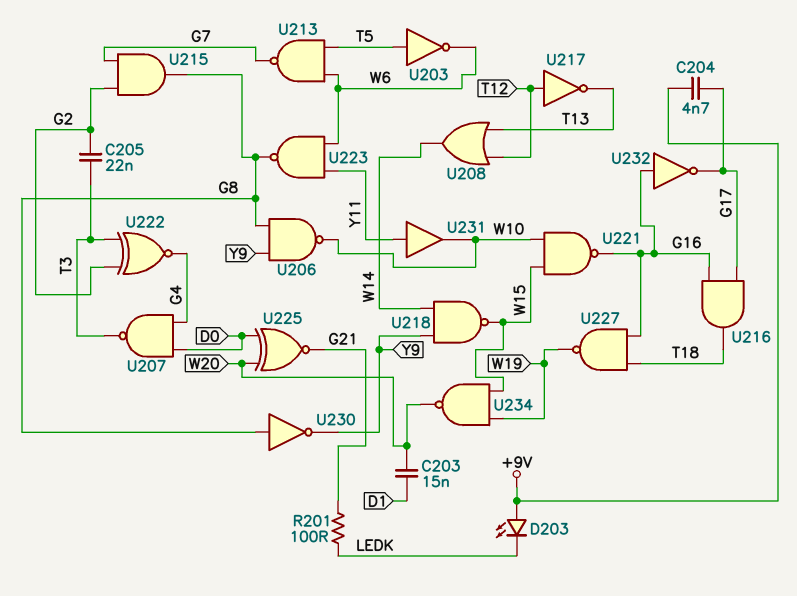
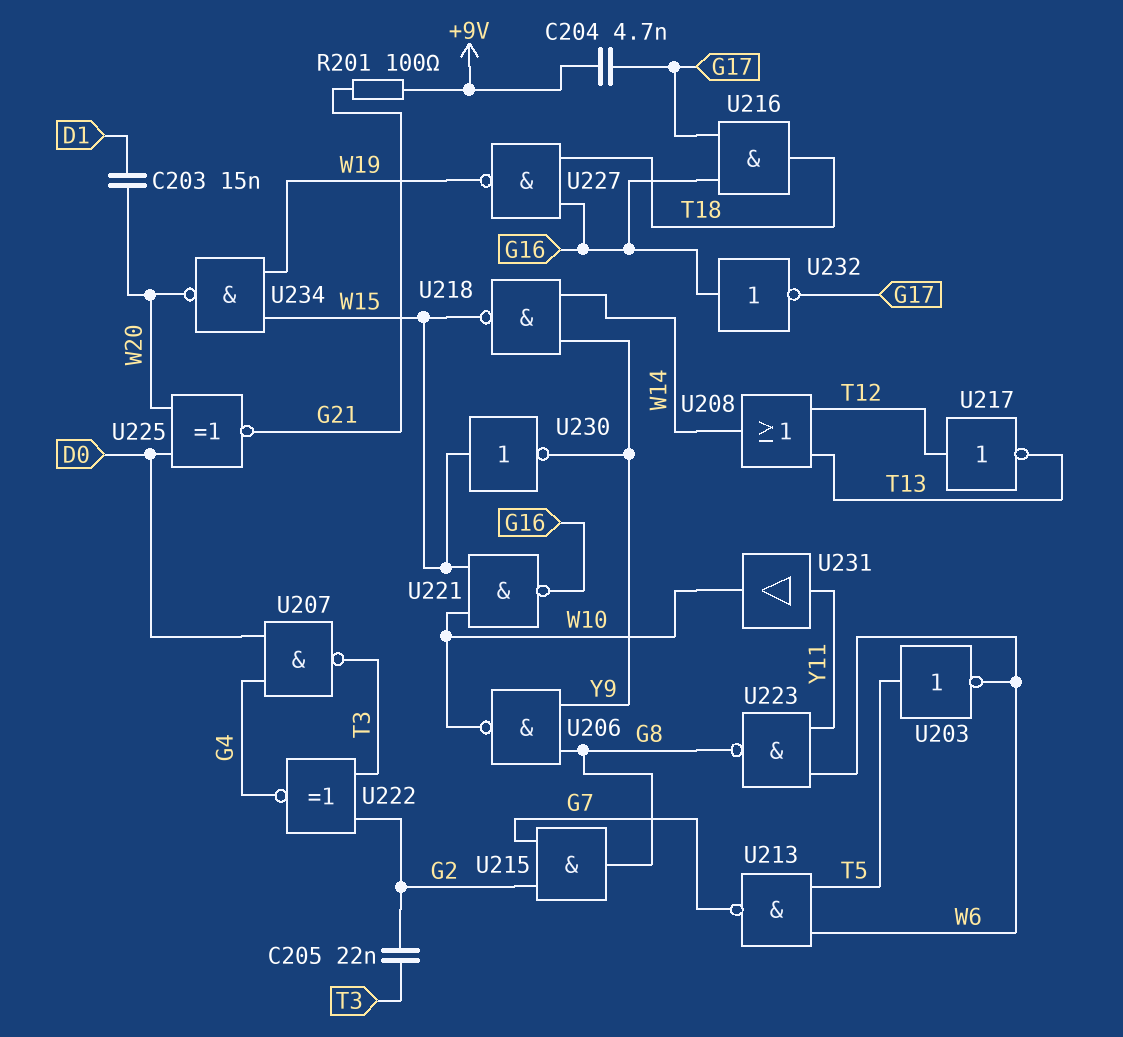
D203: LED (A +9V, K LEDK) -> none
R201: 100 (G21, LEDK) -> 100 (+9V, G21)
U230: NOT (in G8, out Y9) -> NOT (in W15, out Y9)

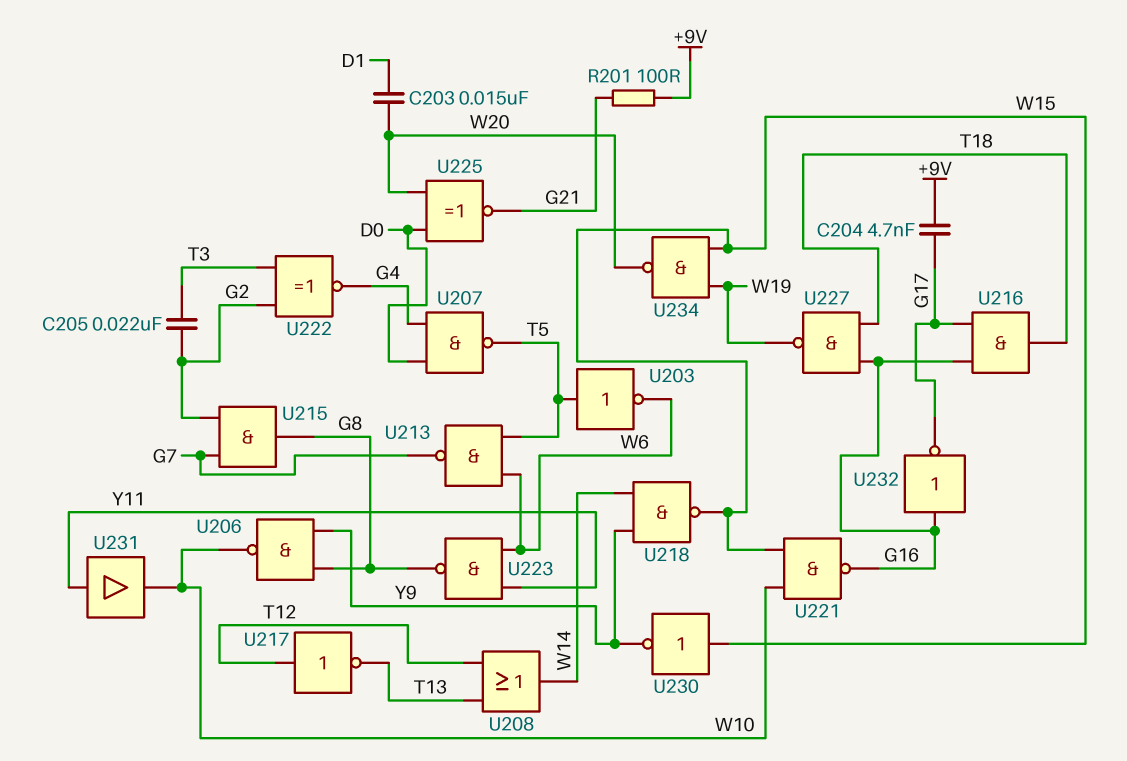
U207: NAND (in D0, in G4, out T3) -> NAND (in D0, in G4, out T5)

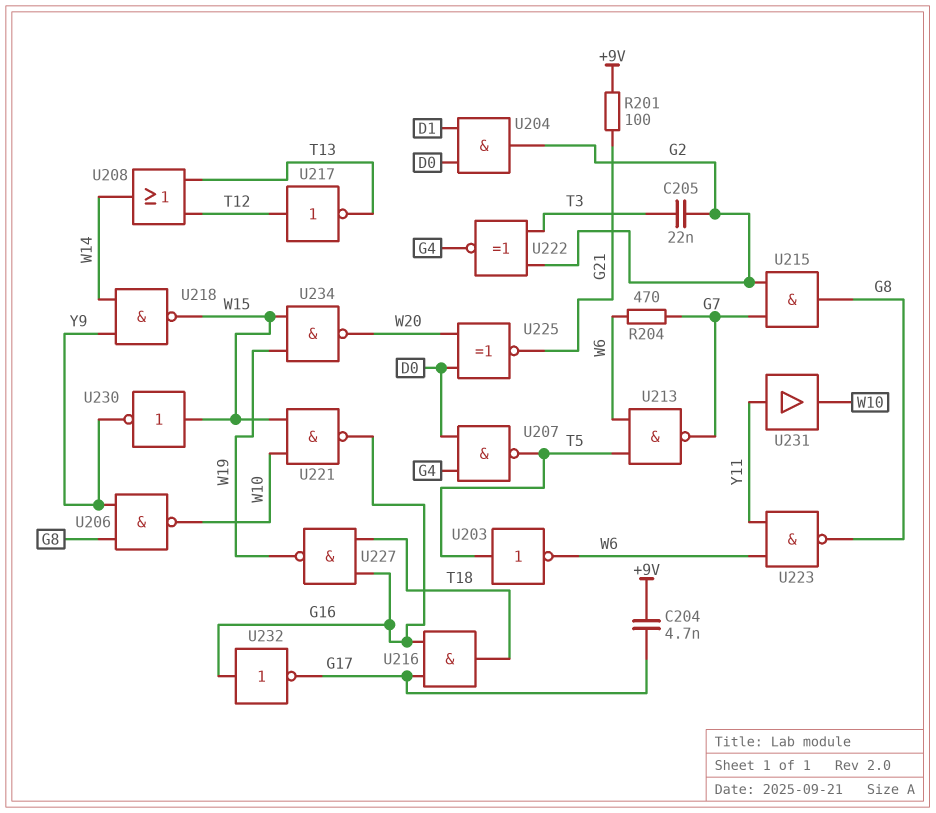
C203: 15nF (D1, W20) -> none
R204: none -> 470 (G7, W6)
U204: none -> AND (in D0, in D1, out G2)

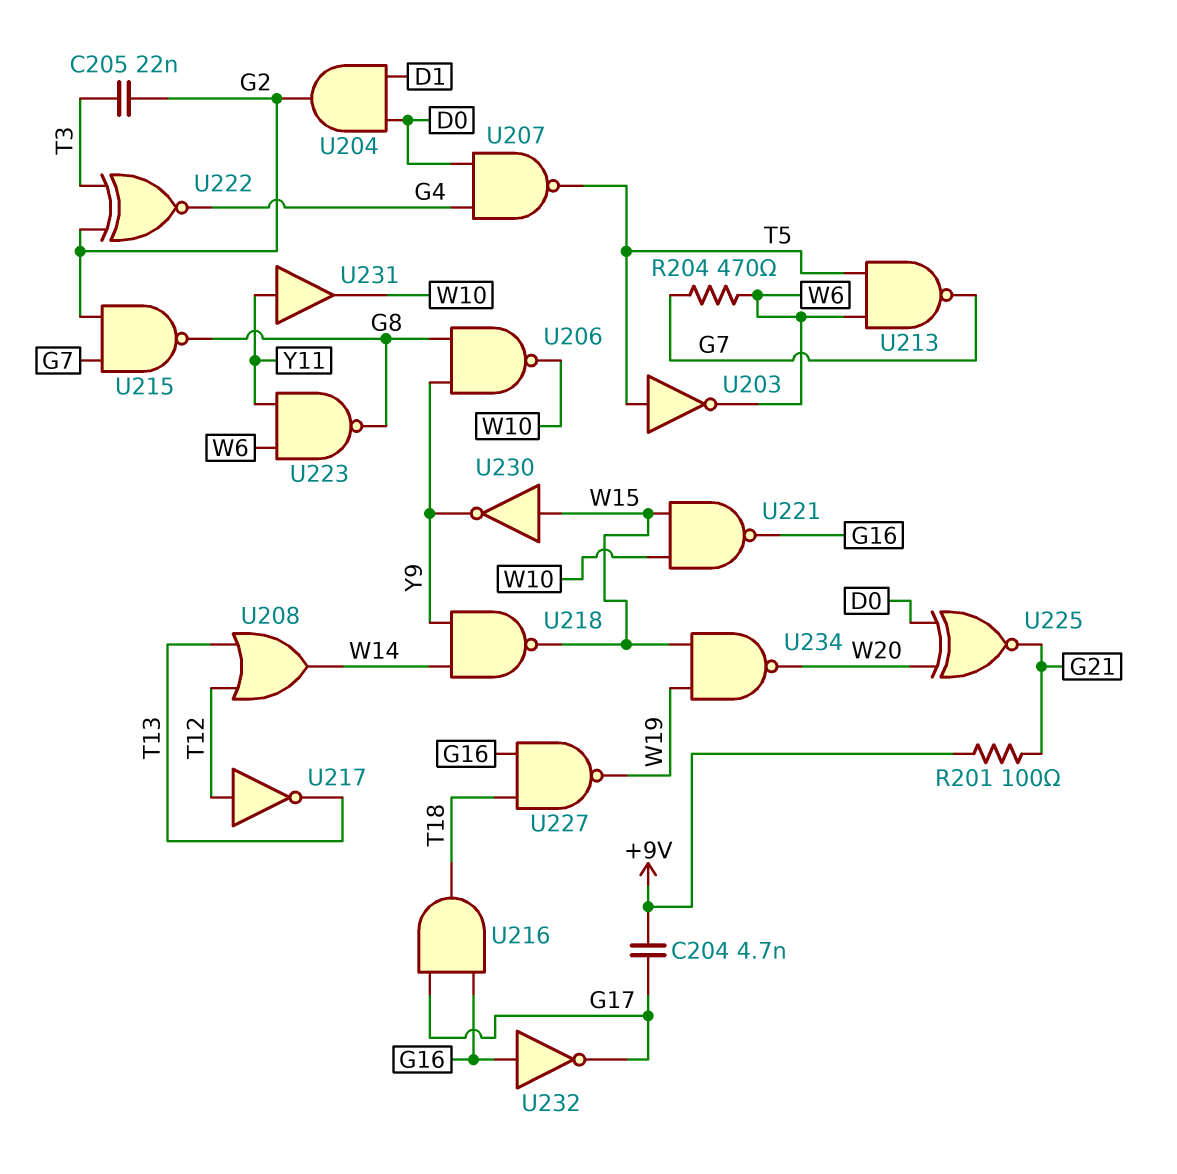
U215: AND (in G2, in G7, out G8) -> NAND (in G2, in G7, out G8)

